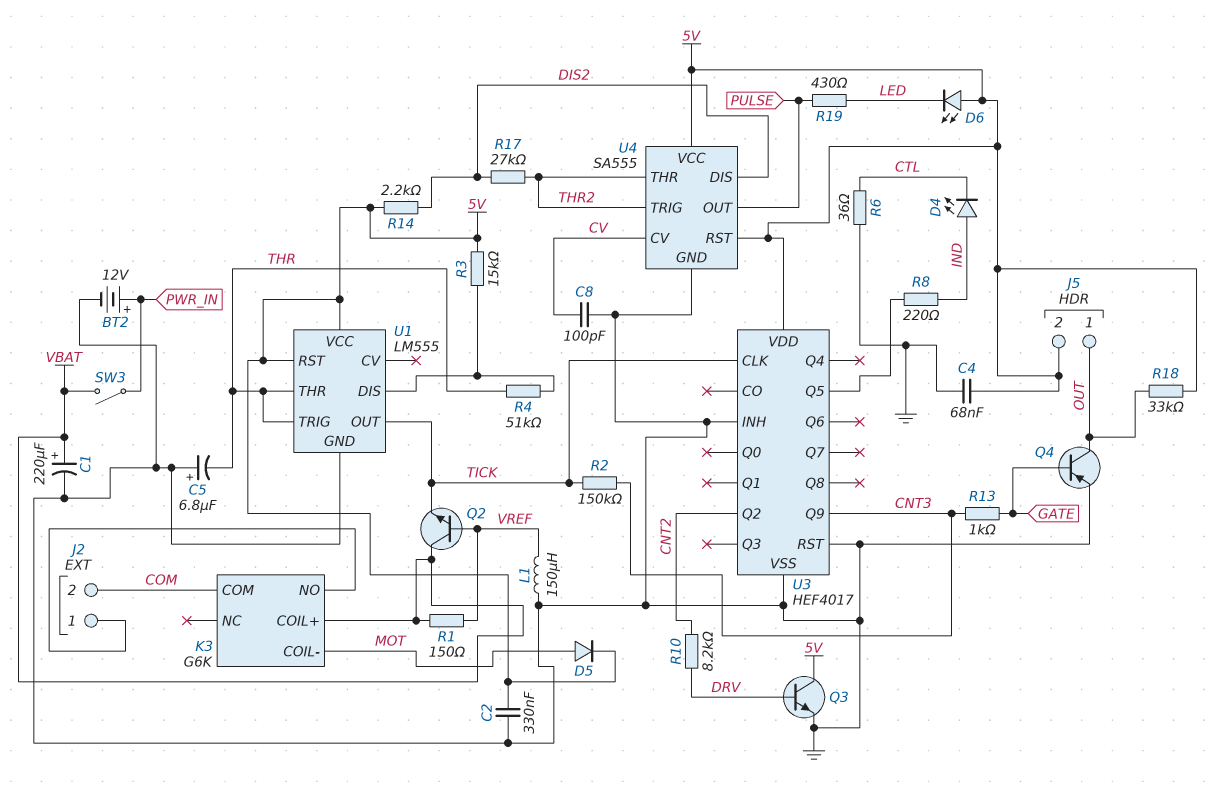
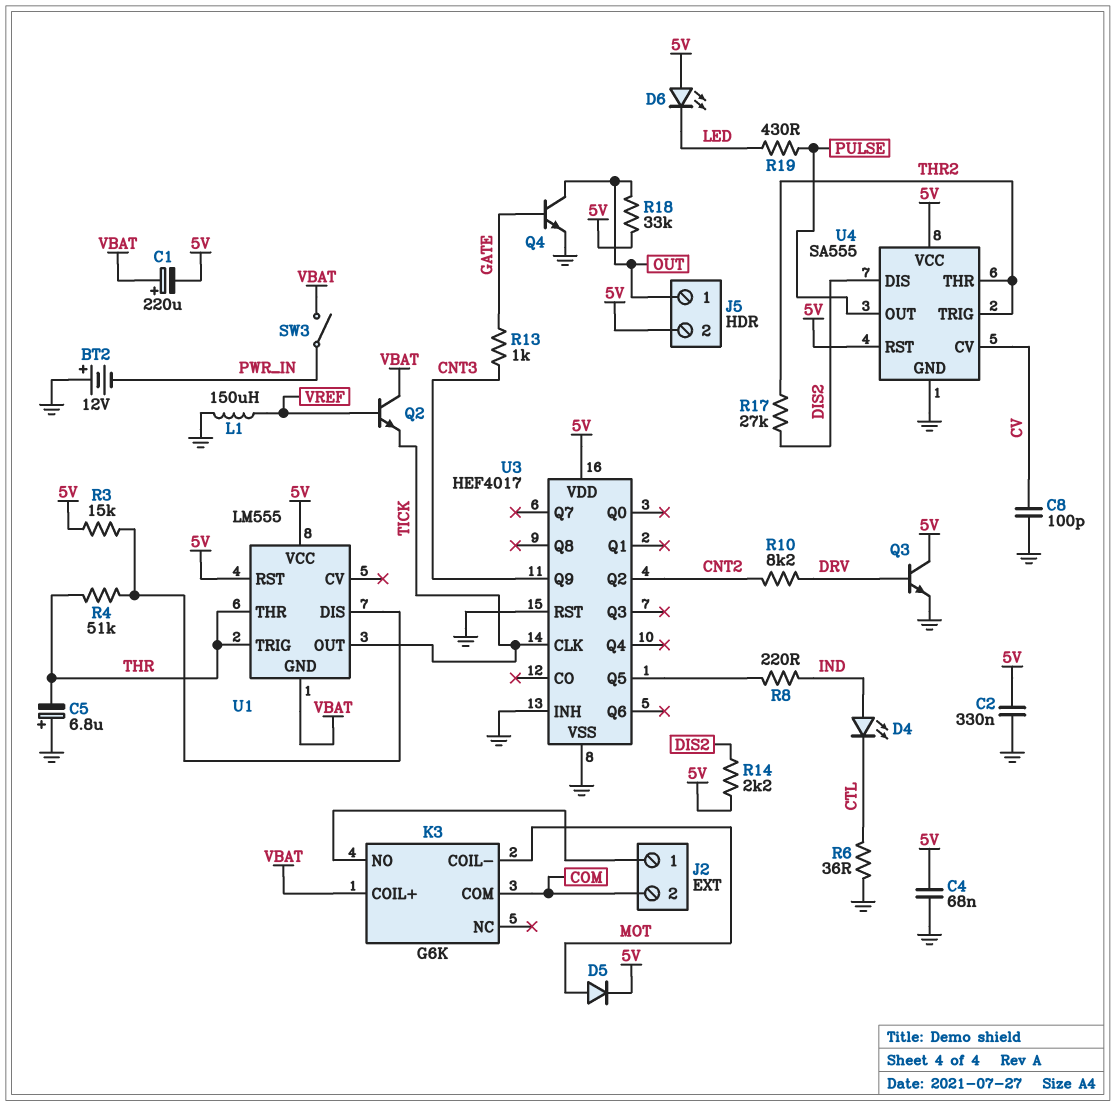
BT2: 12V (plus PWR_IN, minus GND) -> 12V (plus GND, minus PWR_IN)
C1: 220uF (plus VBAT, minus GND) -> 220uF (plus VBAT, minus 5V)
Q4: PNP (B GATE, C OUT, E GND) -> NPN (B GATE, C OUT, E GND)
R1: 150 (VBAT, VREF) -> none
R2: 150k (CNT3, TICK) -> none
U1 pin GND: GND -> VBAT

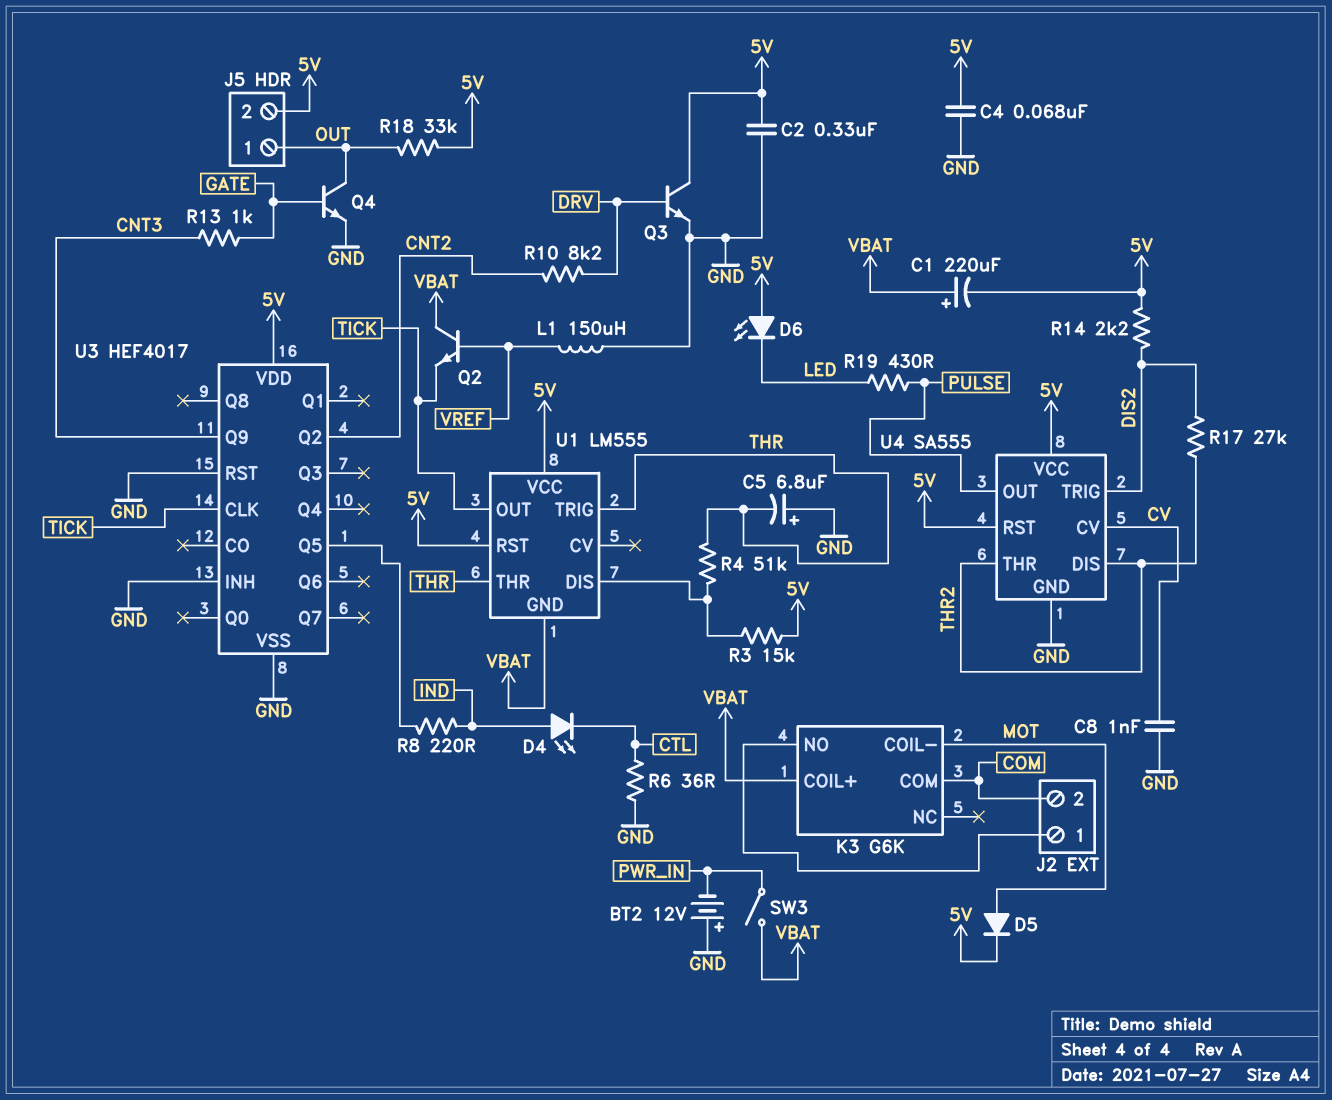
C8: 100pF (CV, GND) -> 1nF (CV, GND)
U4 pin DIS: DIS2 -> THR2
U4 pin TRIG: THR2 -> DIS2

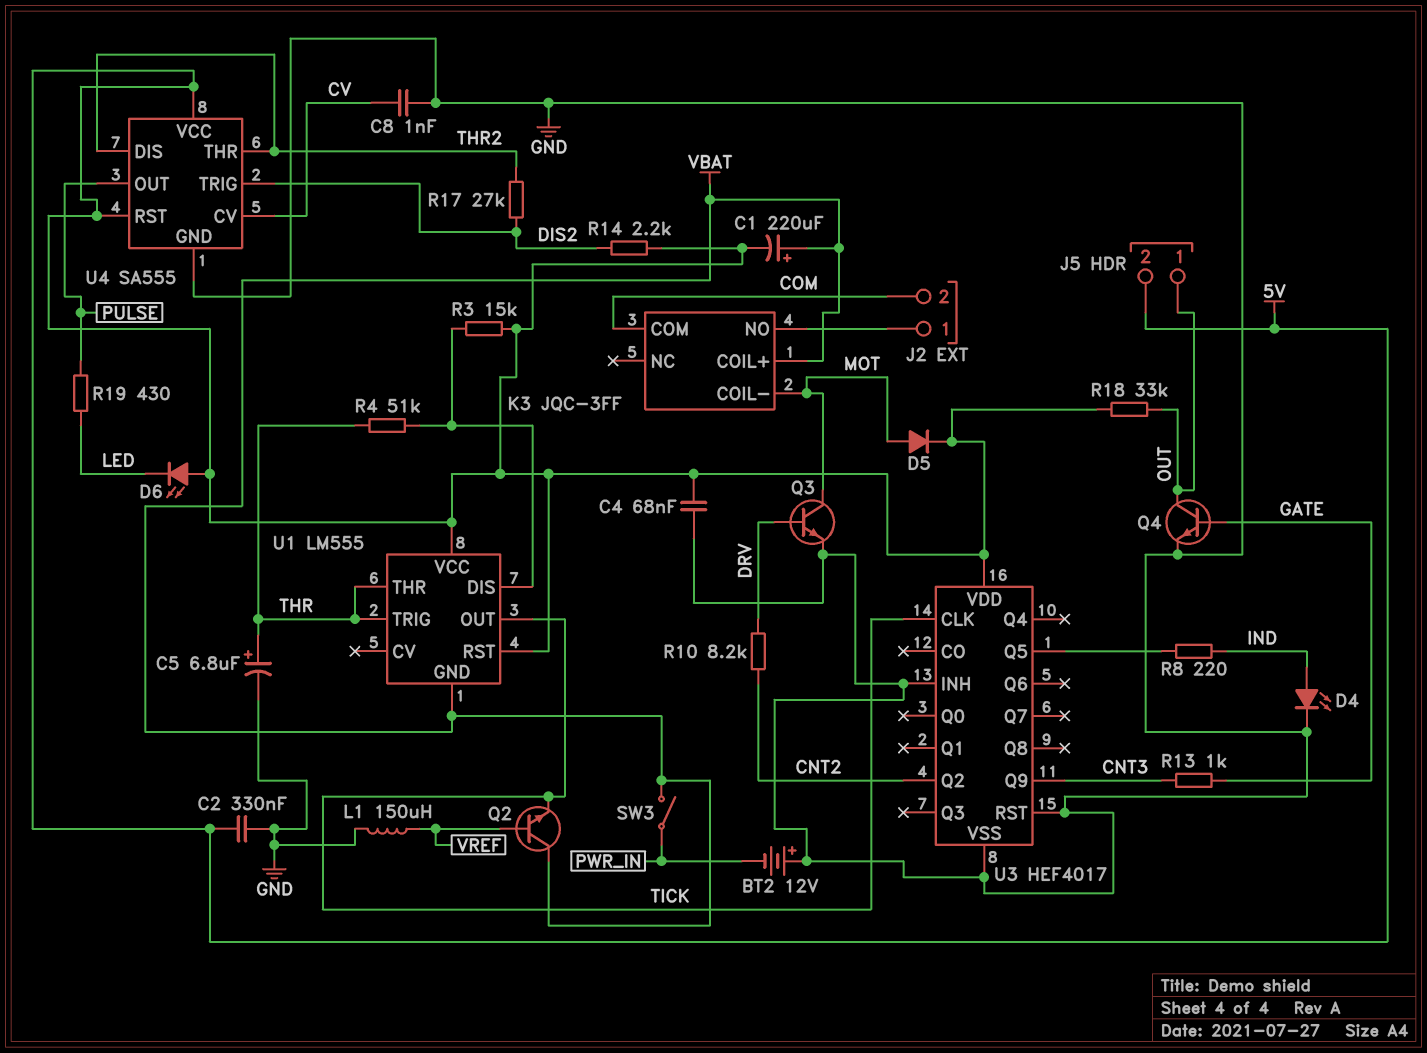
C5: 6.8uF (plus GND, minus THR) -> 6.8uF (plus THR, minus GND)
D4: LED (A IND, K CTL) -> LED (A IND, K GND)
K3: G6K -> JQC-3FF
Q3: NPN (B DRV, C 5V, E GND) -> NPN (B DRV, C MOT, E GND)
R6: 36 (CTL, GND) -> none

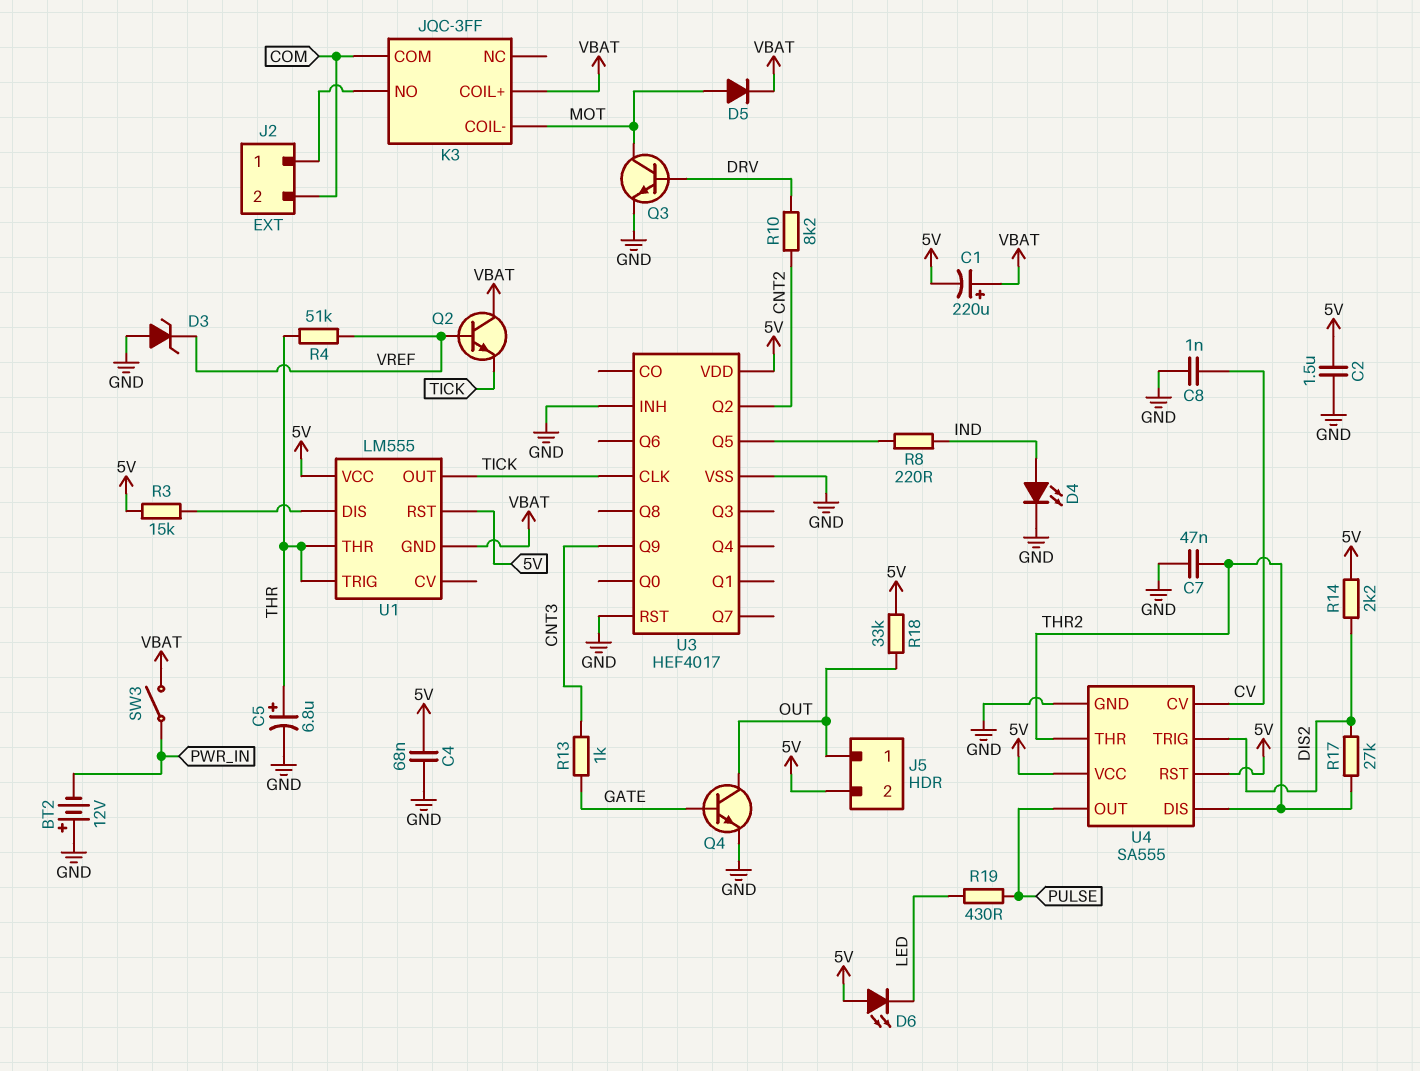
C2: 330nF (5V, GND) -> 1.5uF (5V, GND)
C7: none -> 47nF (GND, THR2)
D3: none -> zener (A GND, K VREF)
D5: diode (A MOT, K 5V) -> diode (A MOT, K VBAT)
L1: 150uH (GND, VREF) -> none
R4: 51k (THR, U1/DIS) -> 51k (THR, VREF)

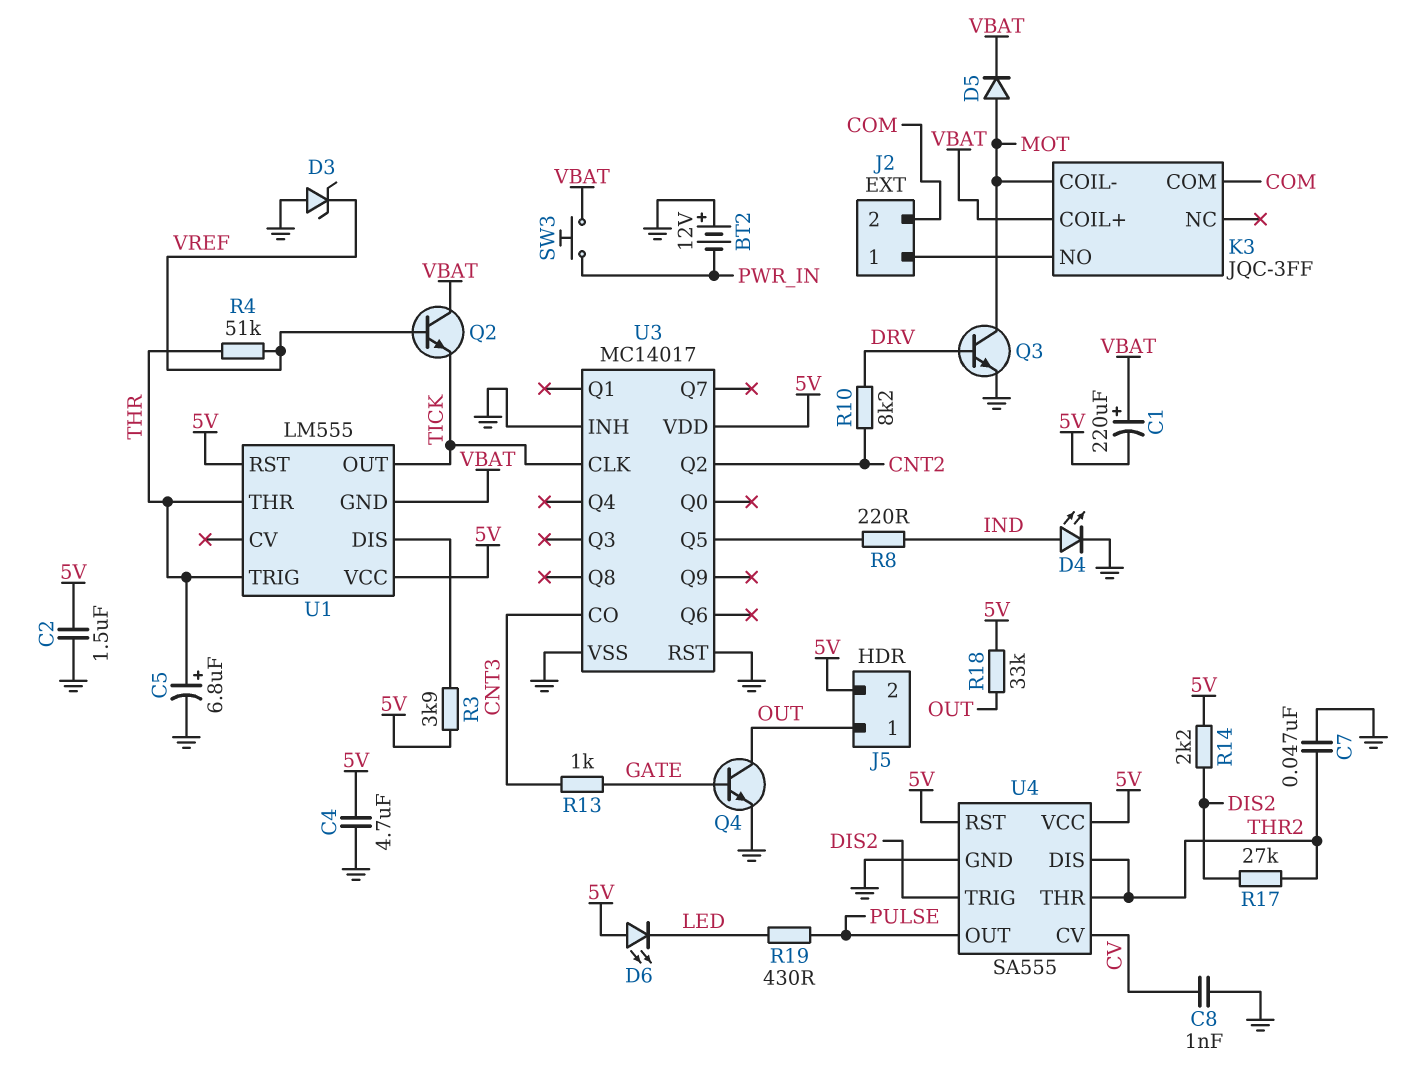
C4: 68nF (5V, GND) -> 4.7uF (5V, GND)
R3: 15k (5V, U1/DIS) -> 3.9k (5V, U1/DIS)
SW3: switch (PWR_IN, VBAT) -> button (PWR_IN, VBAT)
U3: HEF4017 -> MC14017
U3 pin CO: none -> CNT3
U3 pin Q9: CNT3 -> none

